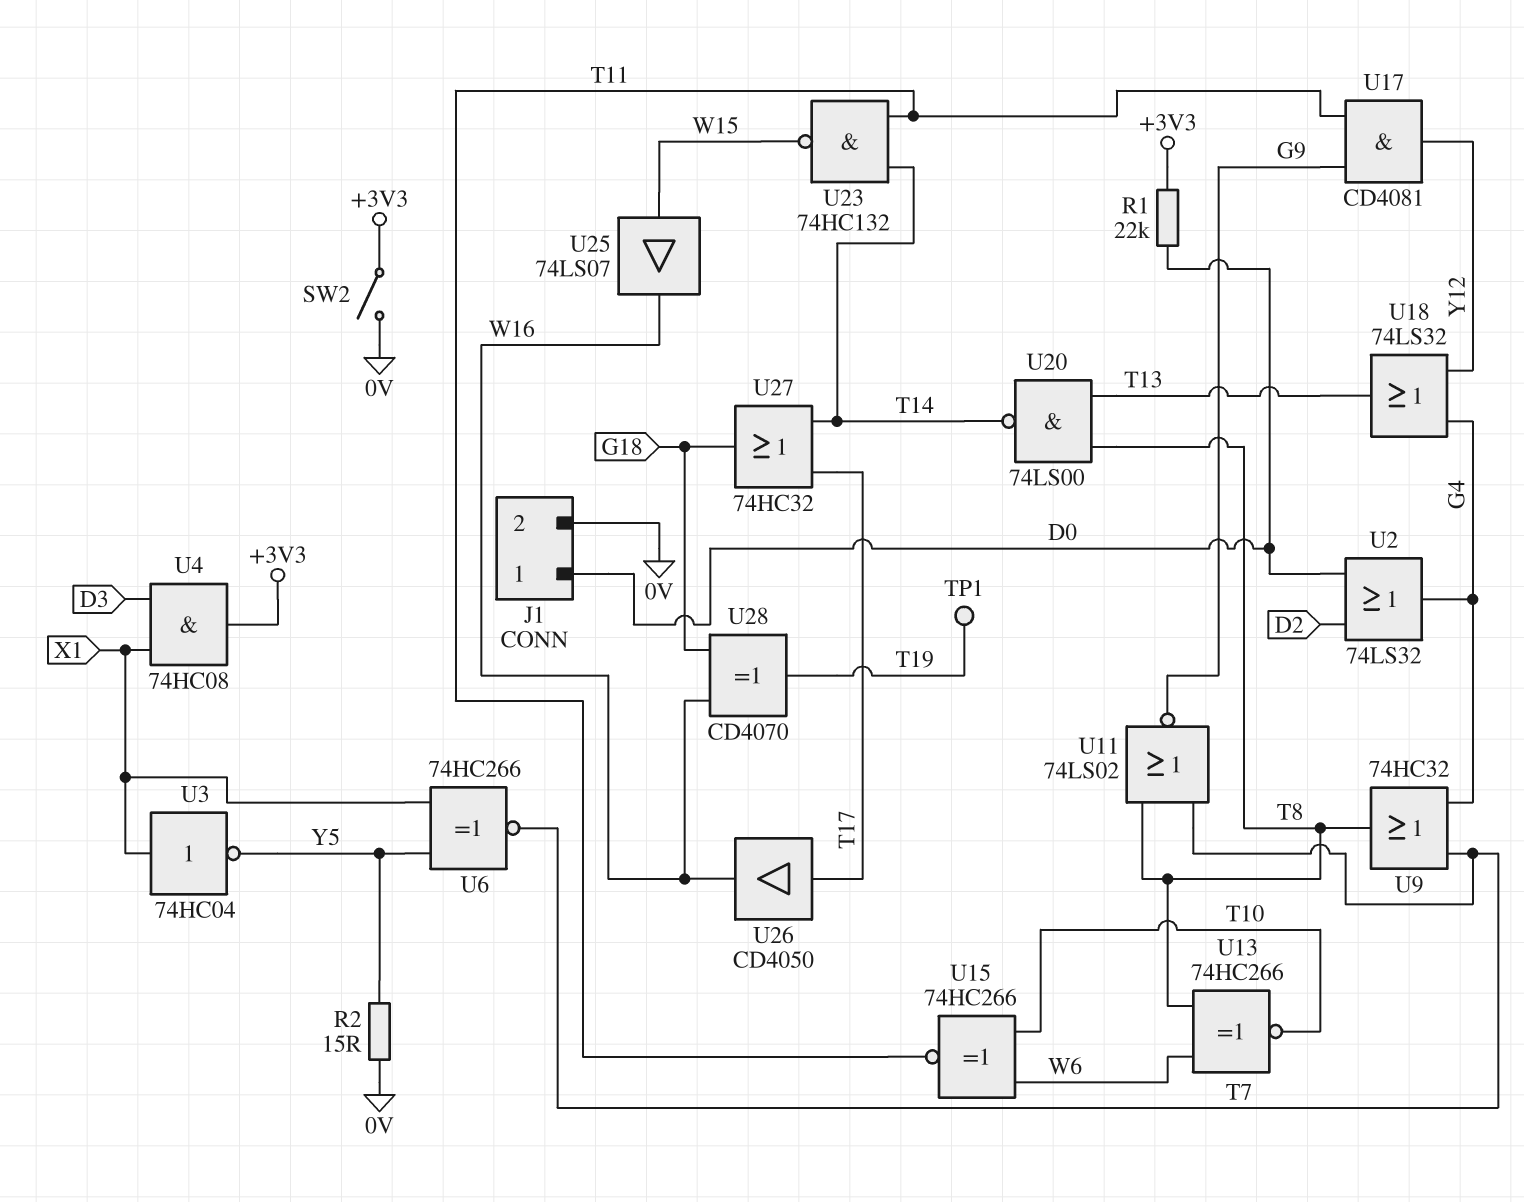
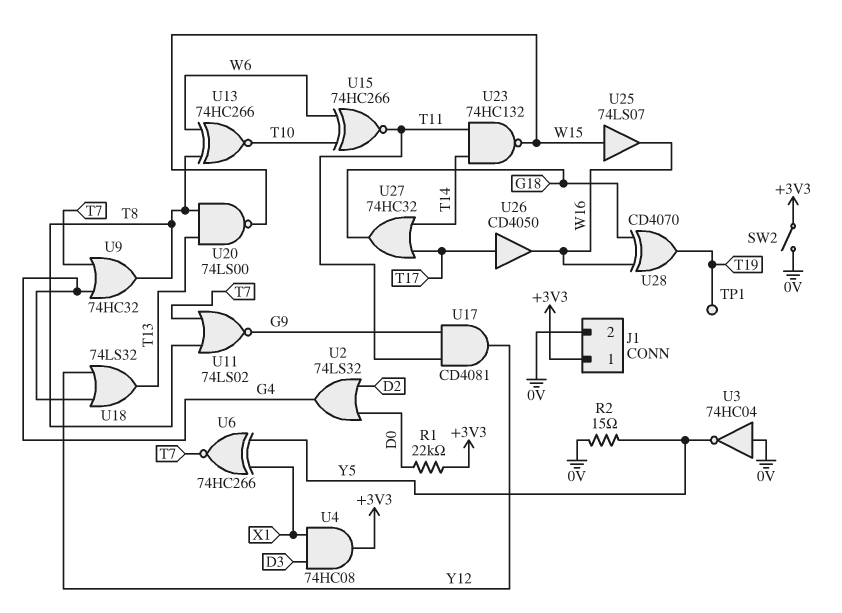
J1 pin 1: D0 -> +3V3
U3: NOT 74HC04 (in X1, out Y5) -> NOT 74HC04 (in 0V, out Y5)
U20: NAND 74LS00 (in T8, in T13, out T14) -> NAND 74LS00 (in T8, in T13, out W15)

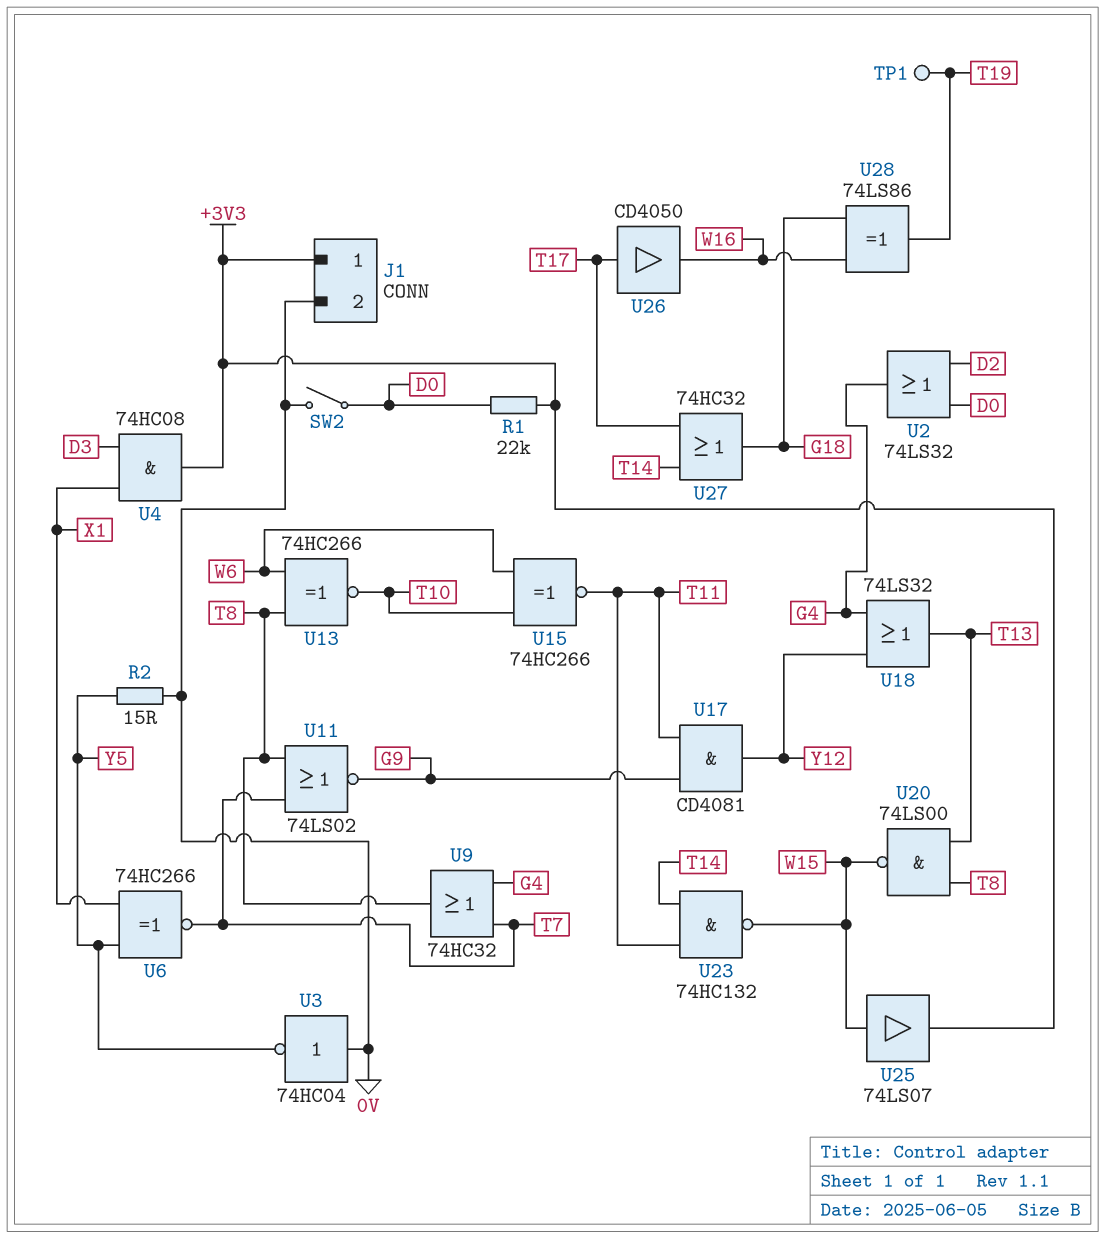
SW2: switch (+3V3, 0V) -> switch (0V, D0)
U25: buffer 74LS07 (in W15, out W16) -> buffer 74LS07 (in W15, out +3V3)
U28: XOR CD4070 (in G18, in W16, out T19) -> XOR 74LS86 (in G18, in W16, out T19)

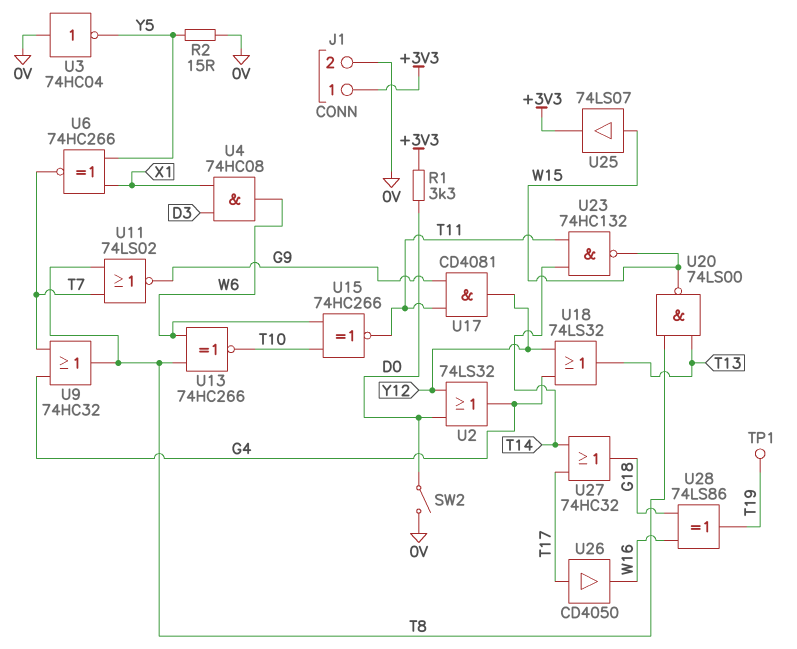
R1: 22k (+3V3, D0) -> 3.3k (+3V3, D0)
U2: OR 74LS32 (in D0, in D2, out G4) -> OR 74LS32 (in D0, in Y12, out G4)
U4: AND 74HC08 (in D3, in X1, out +3V3) -> AND 74HC08 (in D3, in X1, out W6)

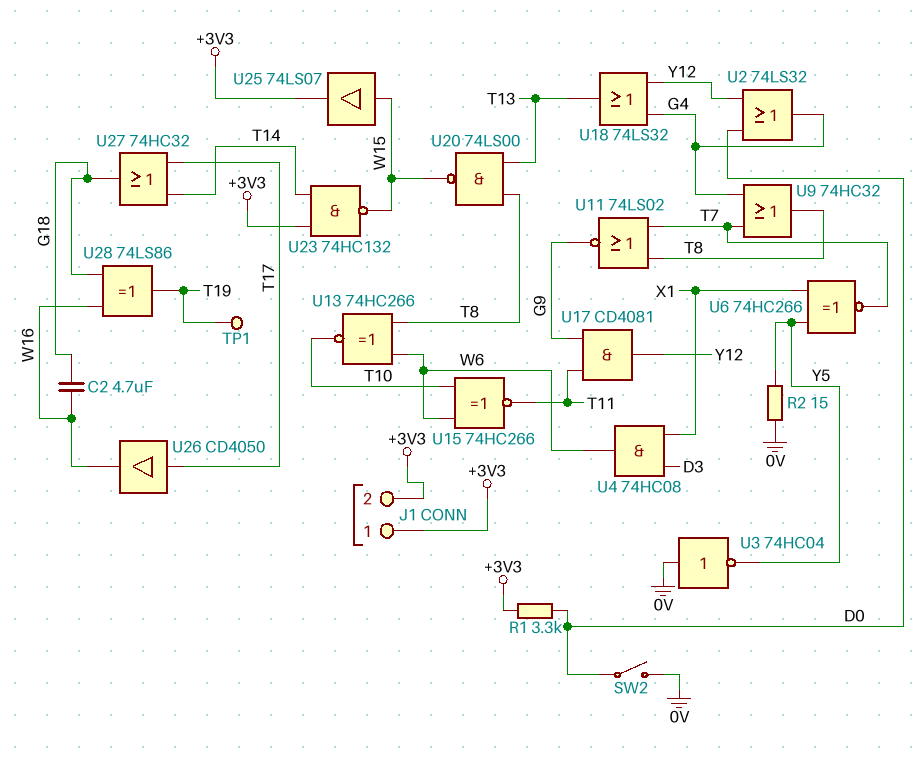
C2: none -> 4.7uF (G18, W16)
J1 pin 2: 0V -> +3V3
U23: NAND 74HC132 (in T11, in T14, out W15) -> NAND 74HC132 (in +3V3, in T14, out W15)

